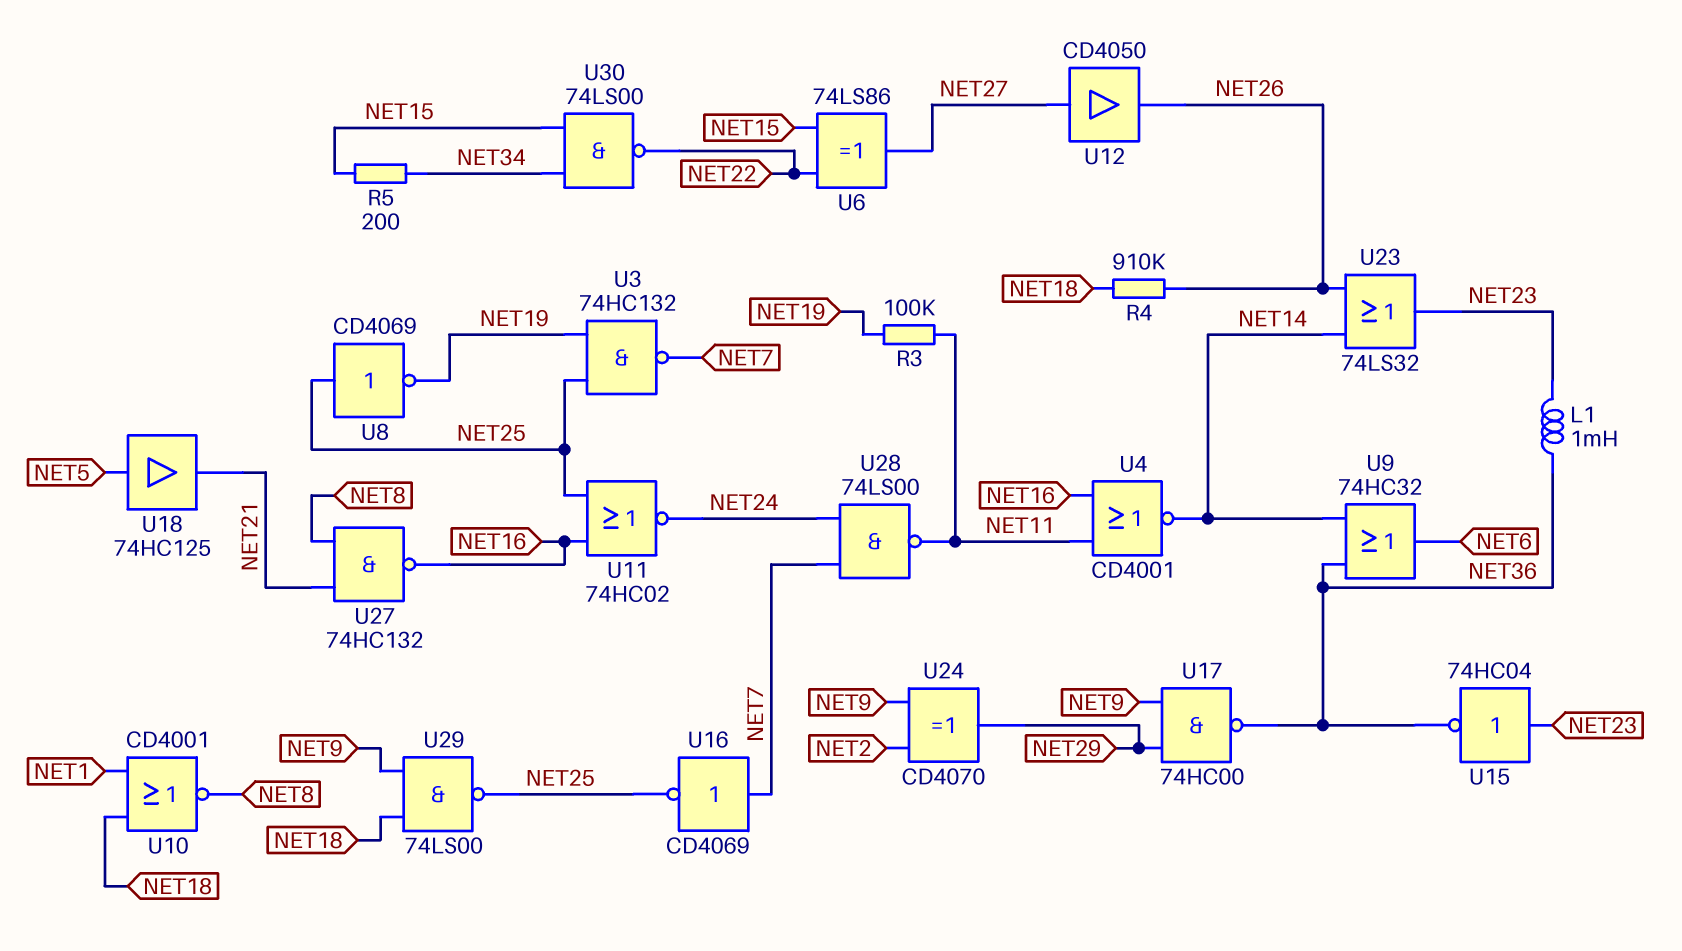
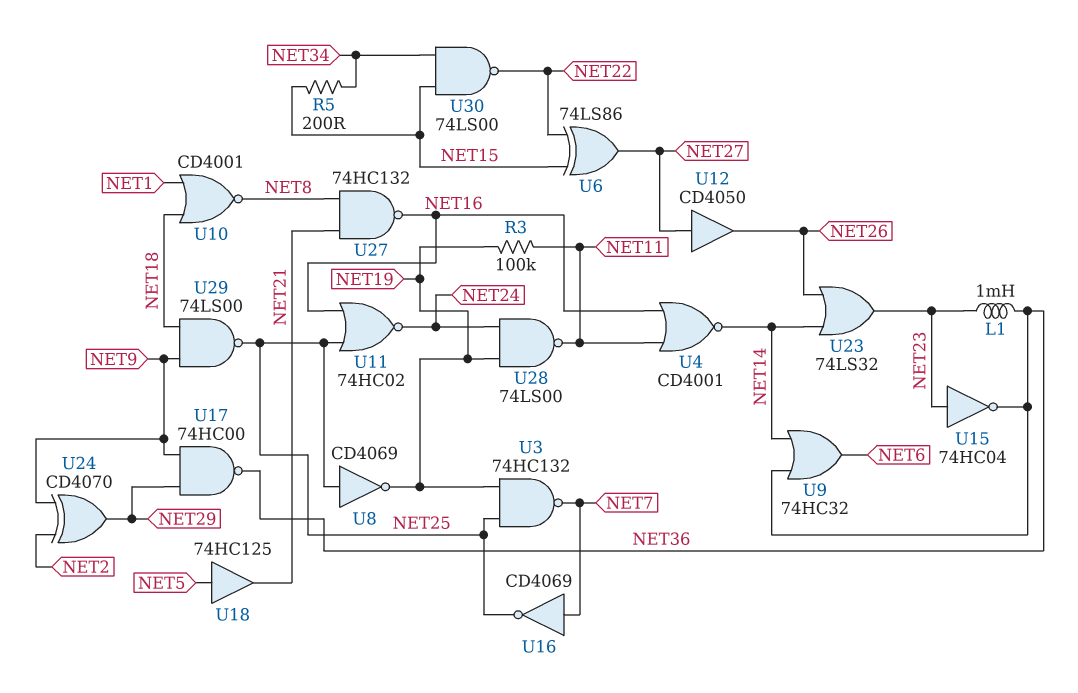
R4: 910k (NET18, NET26) -> none
U28: NAND 74LS00 (in NET7, in NET24, out NET11) -> NAND 74LS00 (in NET19, in NET24, out NET11)

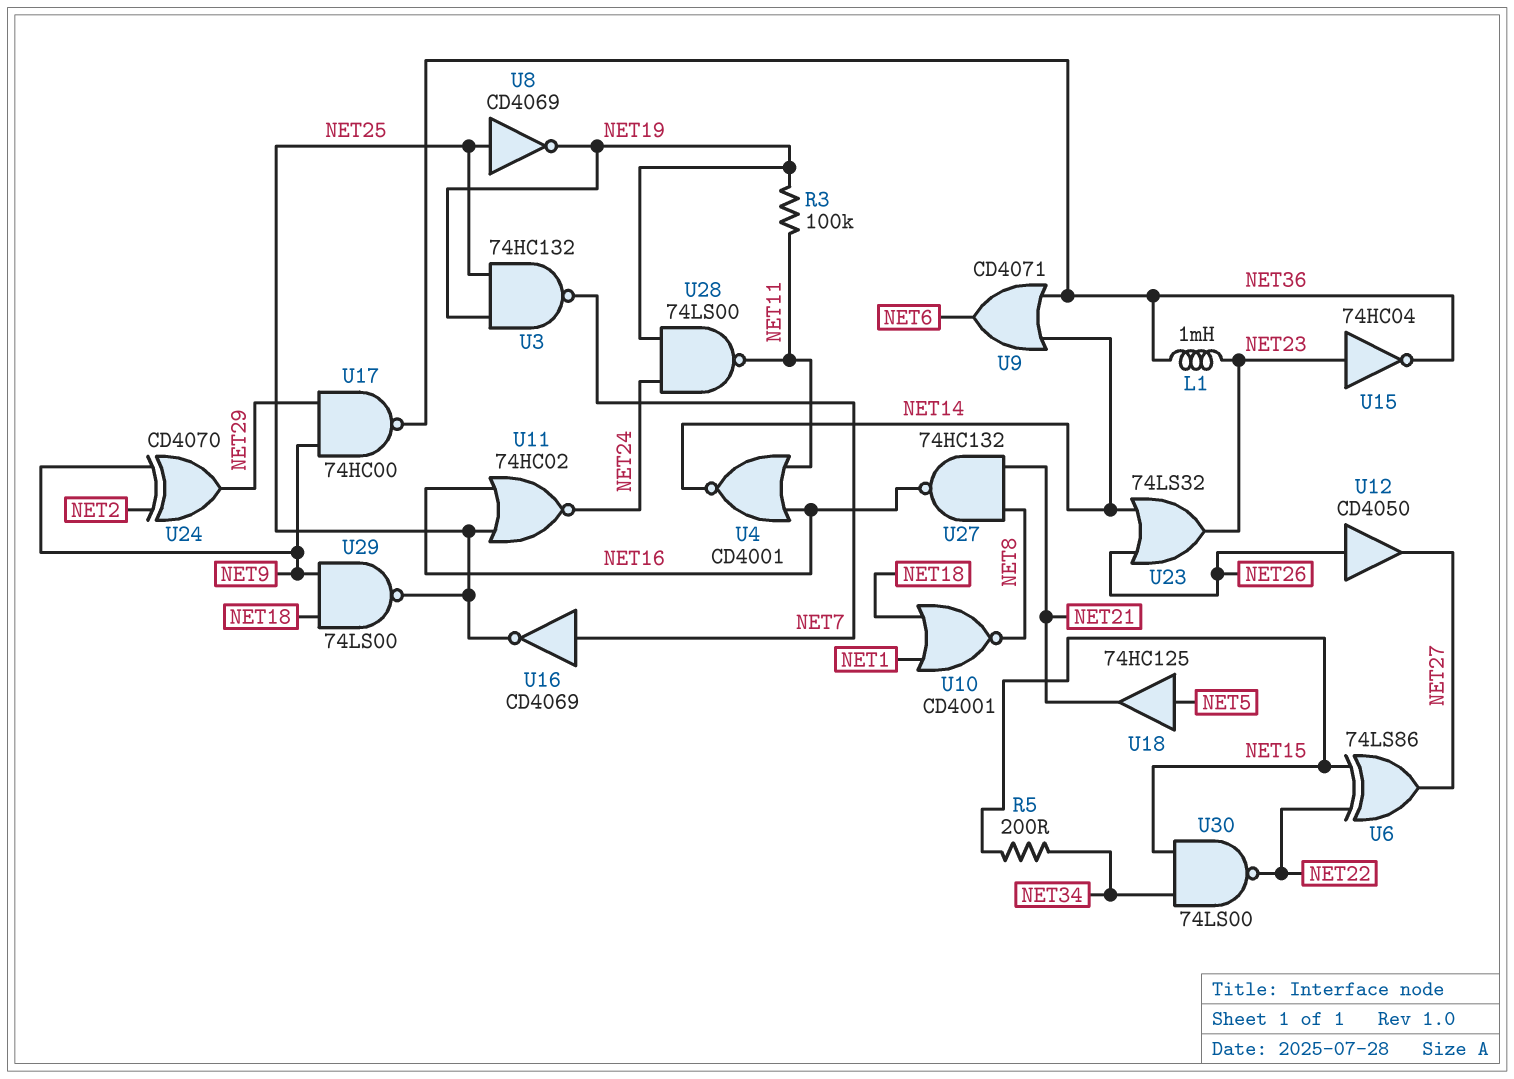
U9: OR 74HC32 (in NET14, in NET36, out NET6) -> OR CD4071 (in NET14, in NET36, out NET6)
U12: buffer CD4050 (in NET27, out NET26) -> buffer CD4050 (in NET26, out NET27)

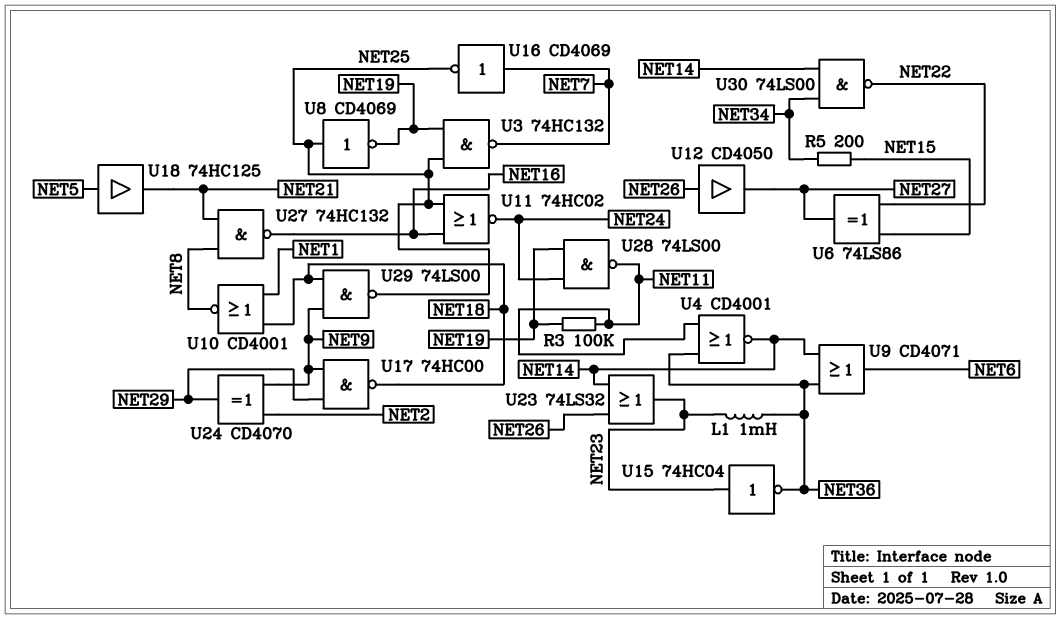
U4: NOR CD4001 (in NET11, in NET16, out NET14) -> NOR CD4001 (in NET11, in NET36, out NET14)
U17: NAND 74HC00 (in NET9, in NET29, out NET36) -> NAND 74HC00 (in NET9, in NET29, out NET18)
U30: NAND 74LS00 (in NET15, in NET34, out NET22) -> NAND 74LS00 (in NET14, in NET34, out NET22)

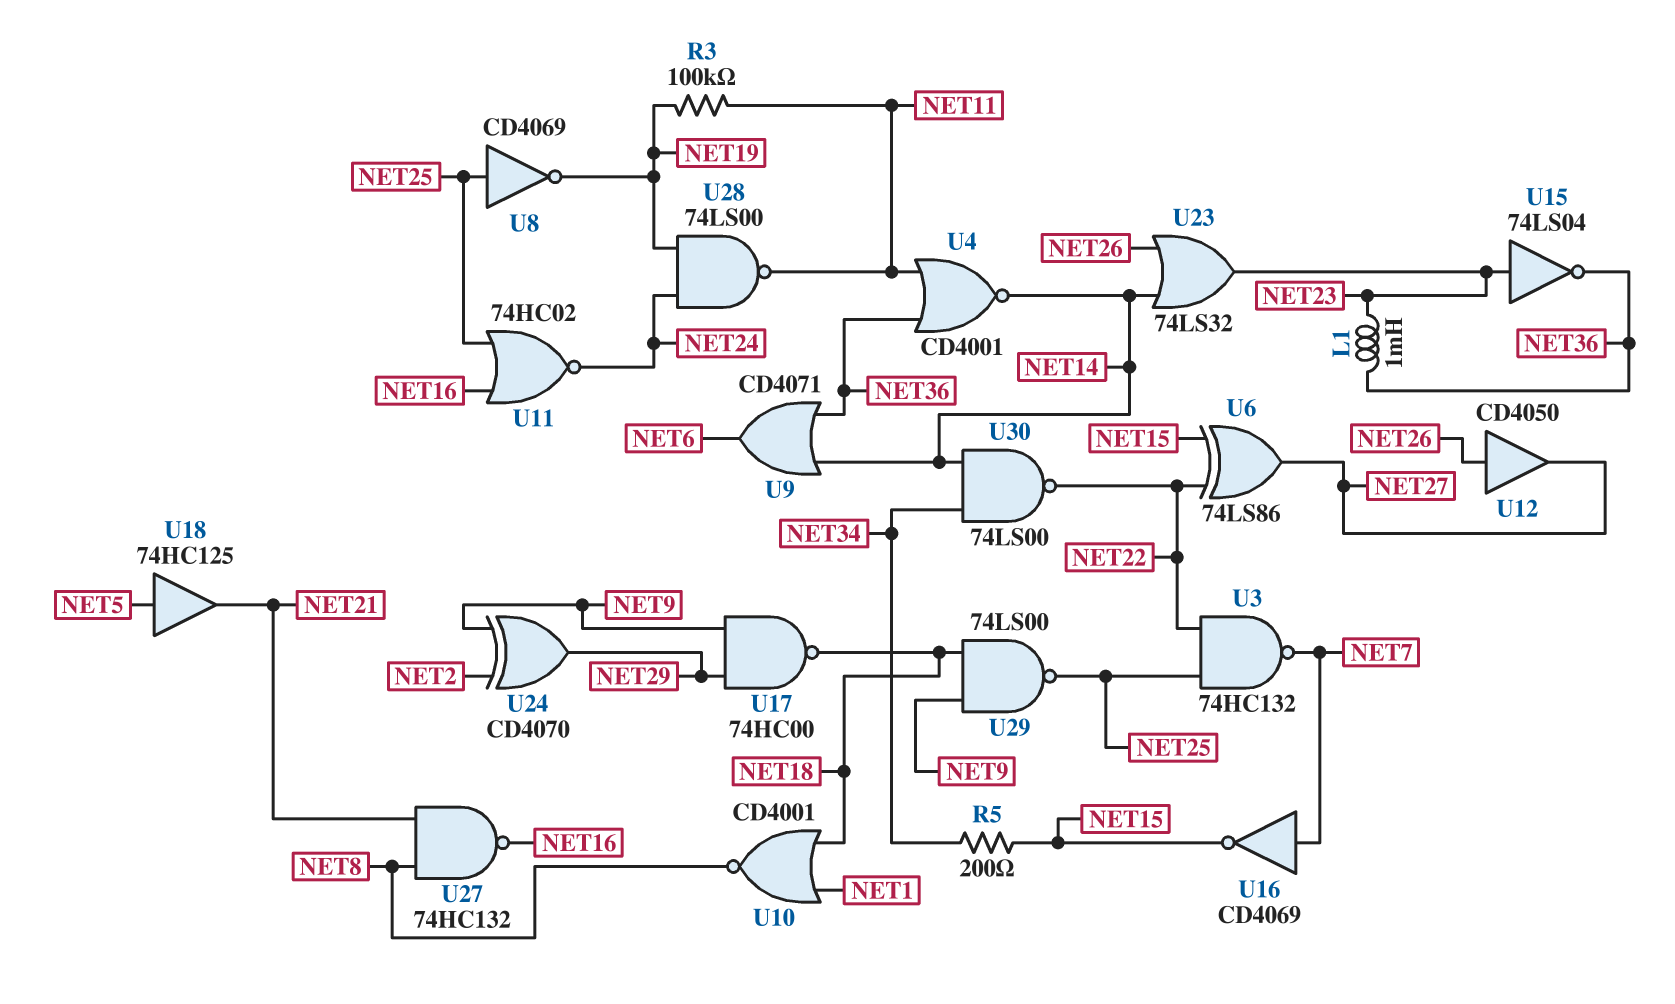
U3: NAND 74HC132 (in NET19, in NET25, out NET7) -> NAND 74HC132 (in NET22, in NET25, out NET7)
U15: NOT 74HC04 (in NET23, out NET36) -> NOT 74LS04 (in NET23, out NET36)
U16: NOT CD4069 (in NET7, out NET25) -> NOT CD4069 (in NET7, out NET15)

